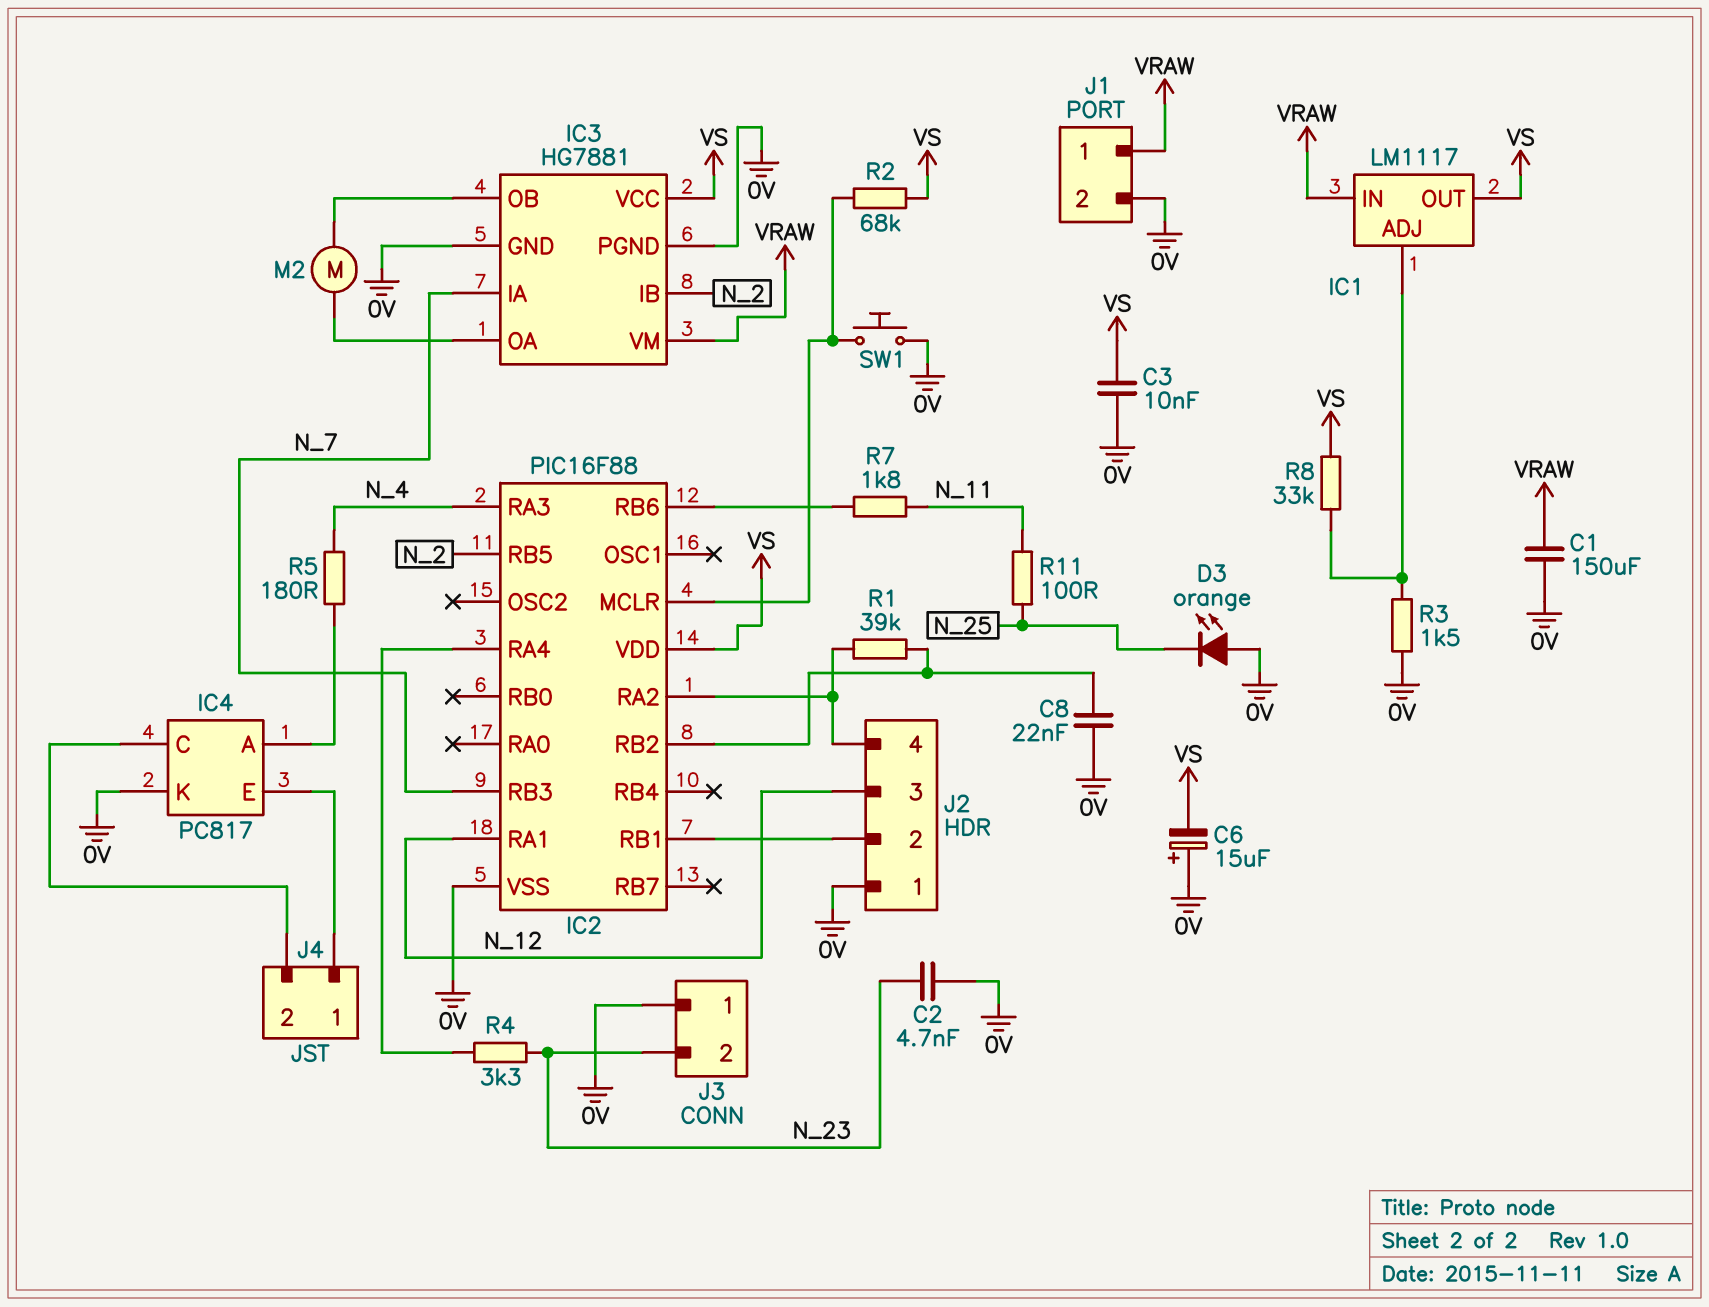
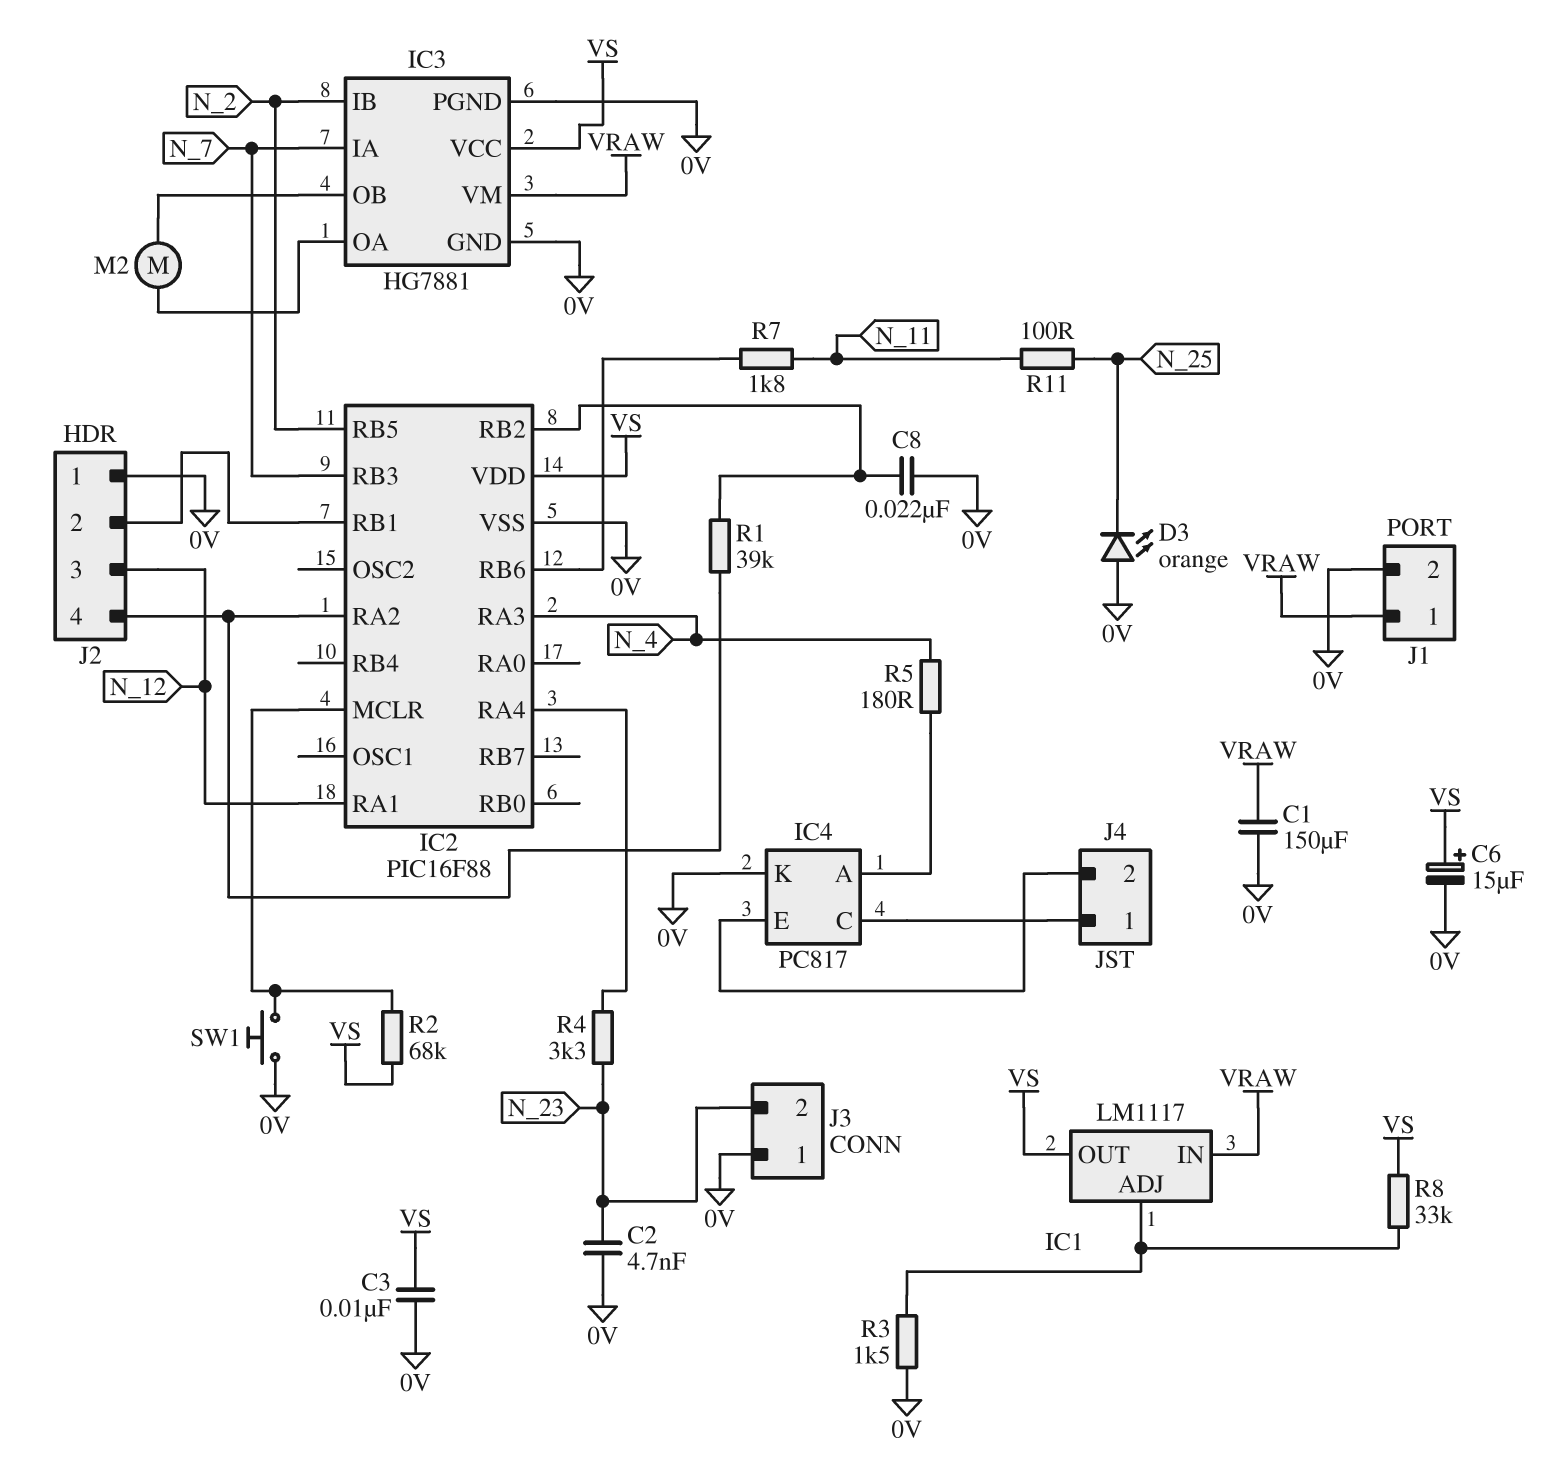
C6: 15uF (plus 0V, minus VS) -> 15uF (plus VS, minus 0V)
J4 pin 1: IC4/E -> IC4/C
J4 pin 2: IC4/C -> IC4/E

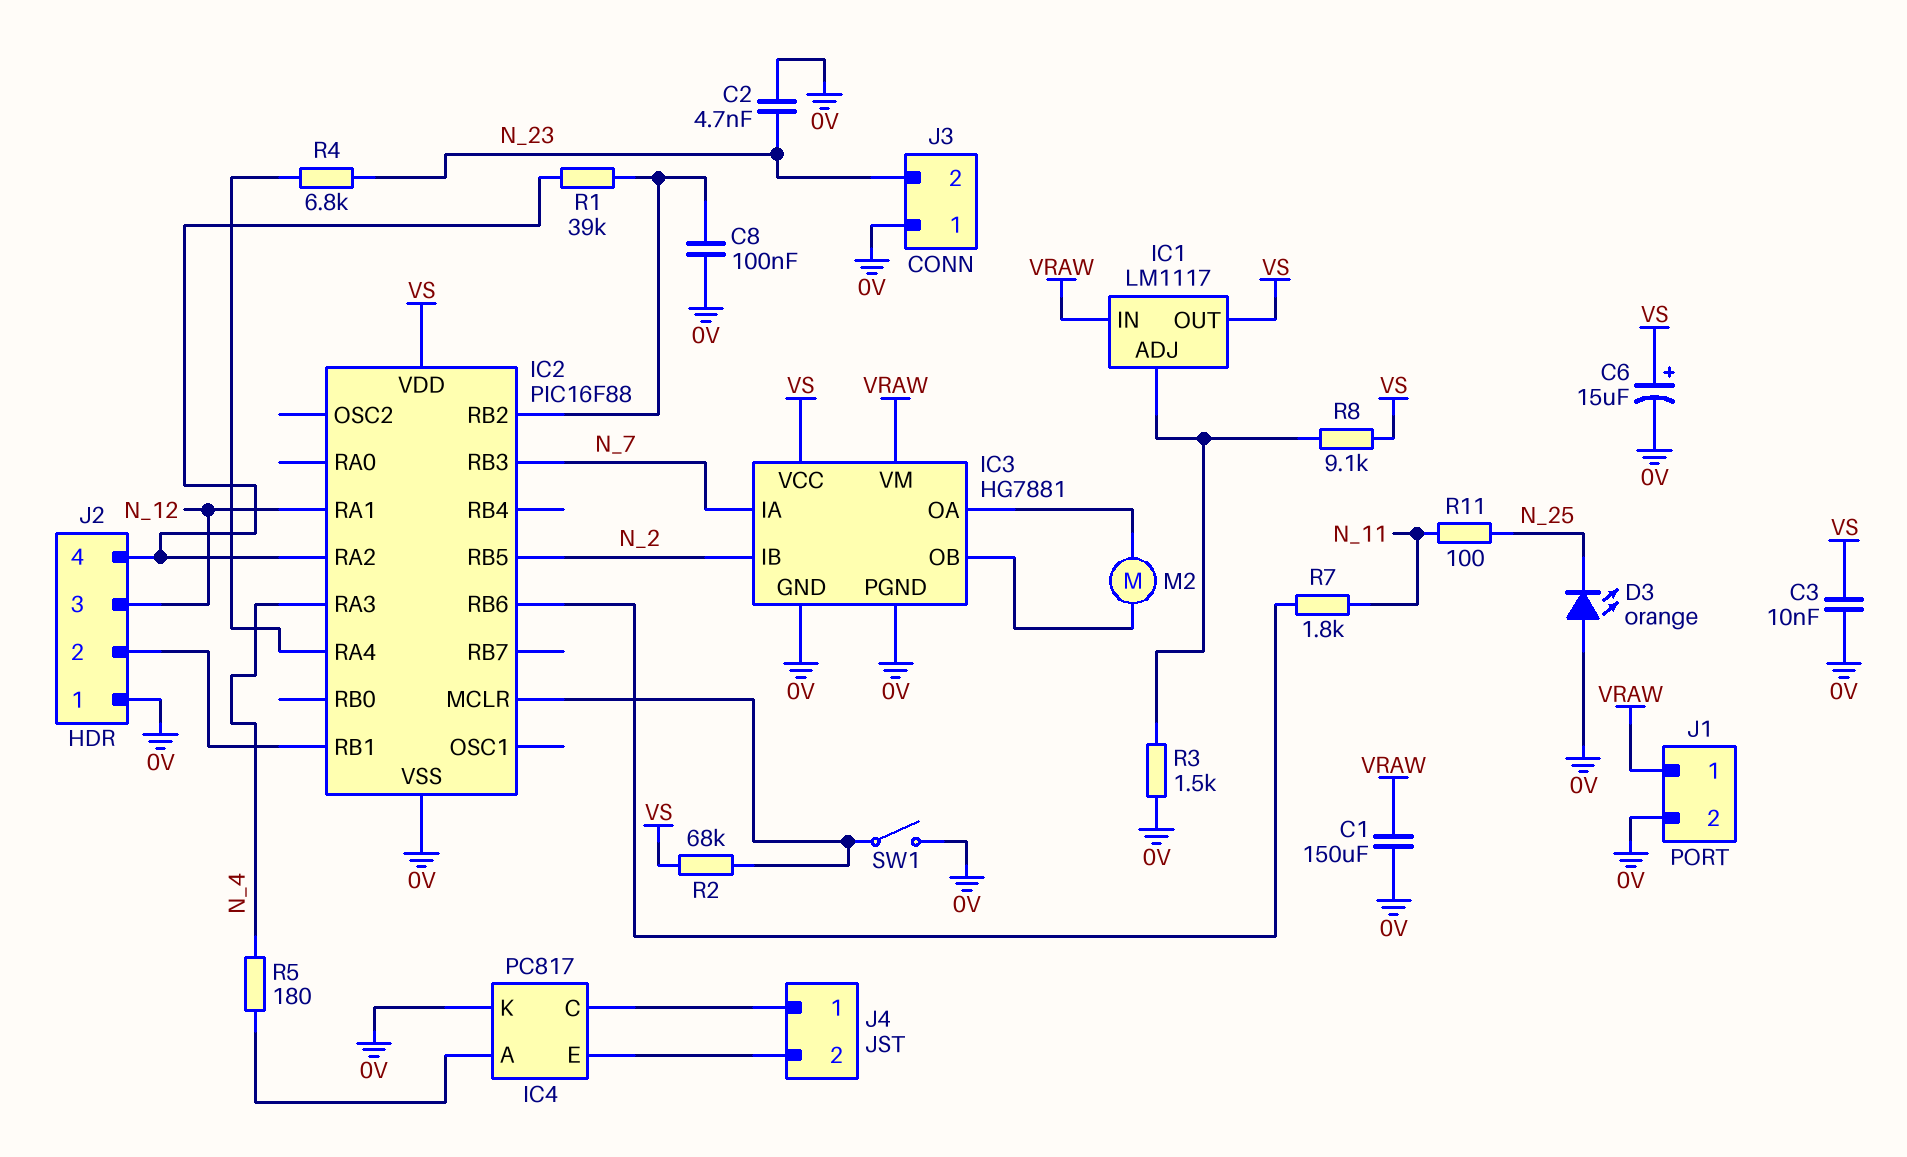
C8: 22nF (0V, IC2/RB2) -> 100nF (0V, IC2/RB2)
R4: 3.3k (IC2/RA4, N_23) -> 6.8k (IC2/RA4, N_23)
R8: 33k (IC1/ADJ, VS) -> 9.1k (IC1/ADJ, VS)
SW1: button (0V, IC2/MCLR) -> switch (0V, IC2/MCLR)

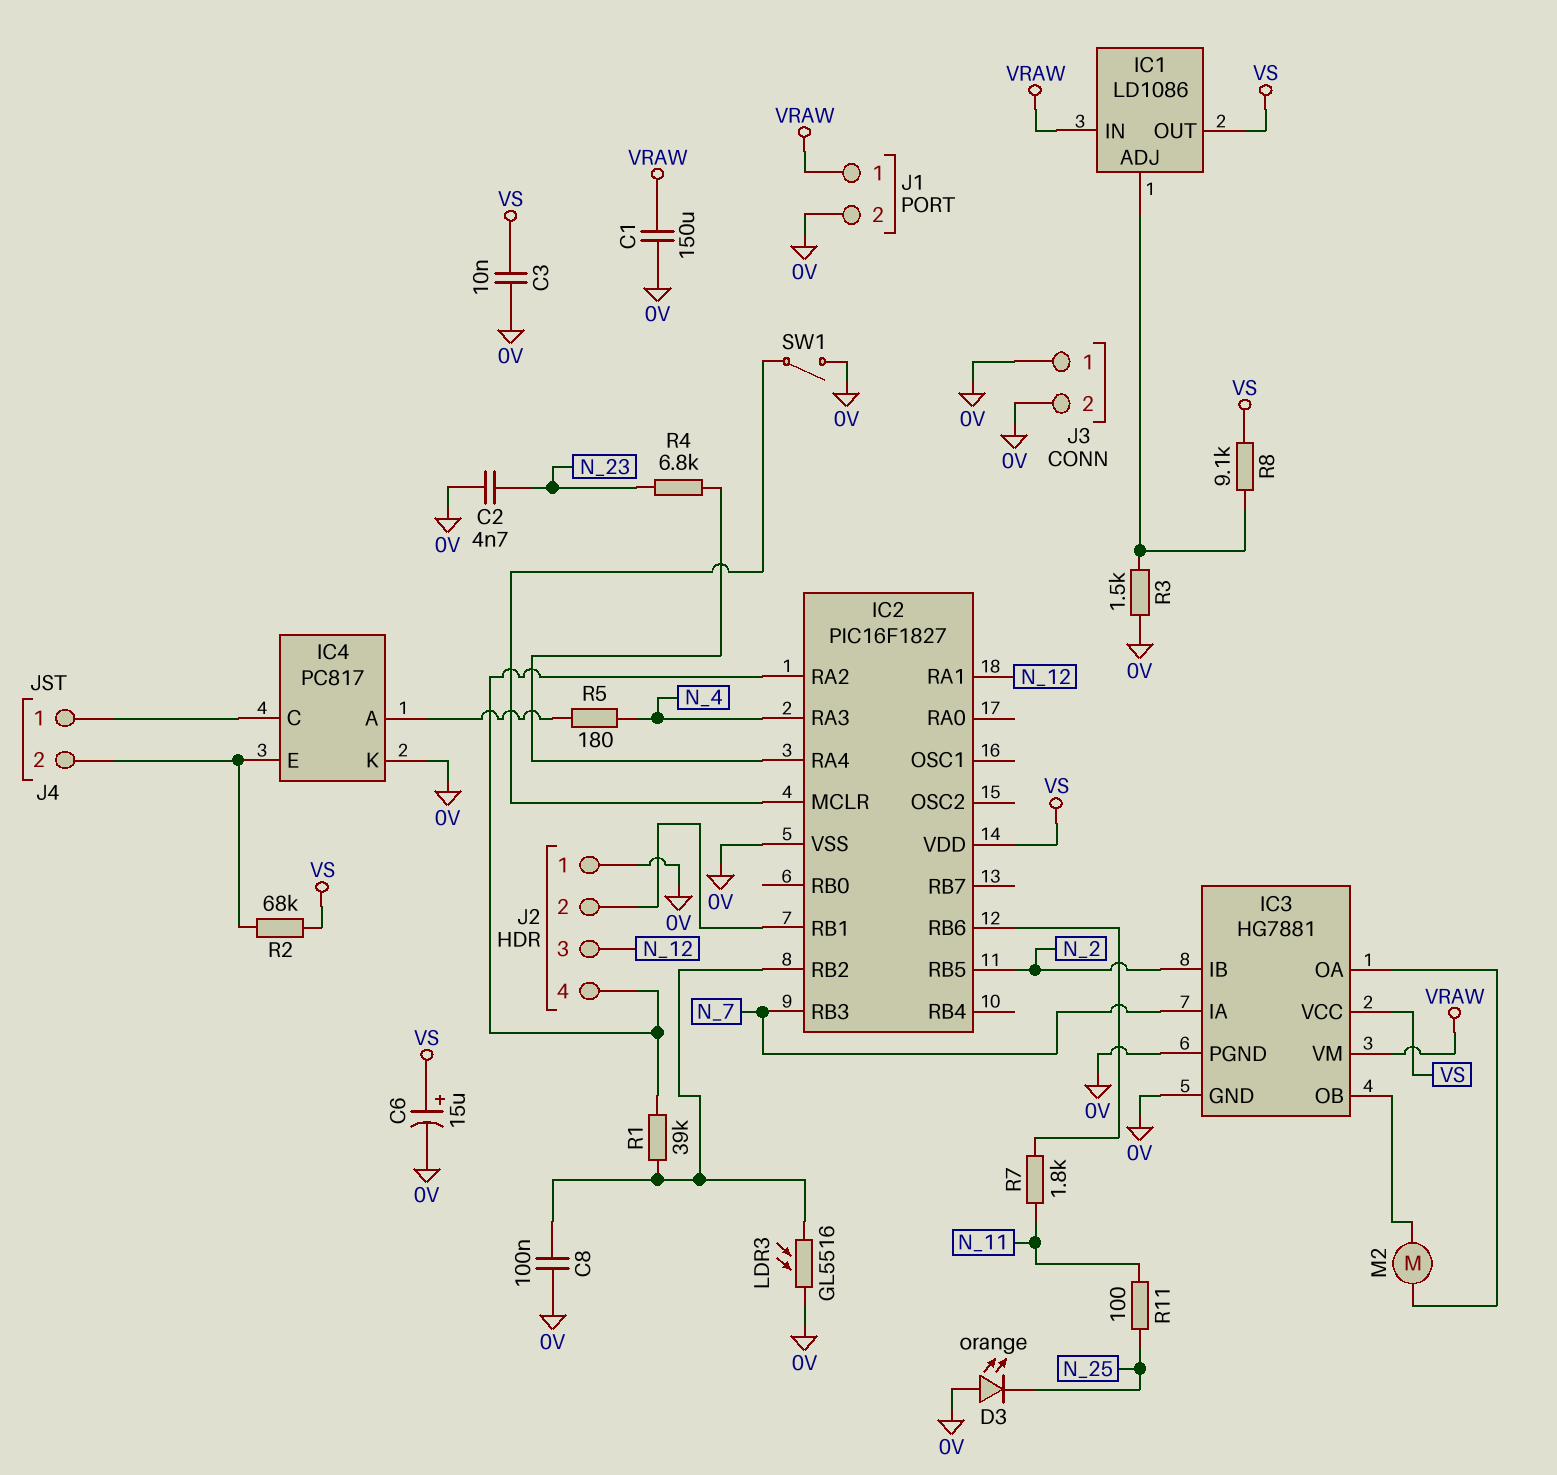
IC1: LM1117 -> LD1086
IC2: PIC16F88 -> PIC16F1827
J3 pin 2: N_23 -> 0V
LDR3: none -> GL5516 (0V, IC2/RB2)
R2: 68k (IC2/MCLR, VS) -> 68k (IC4/E, VS)

